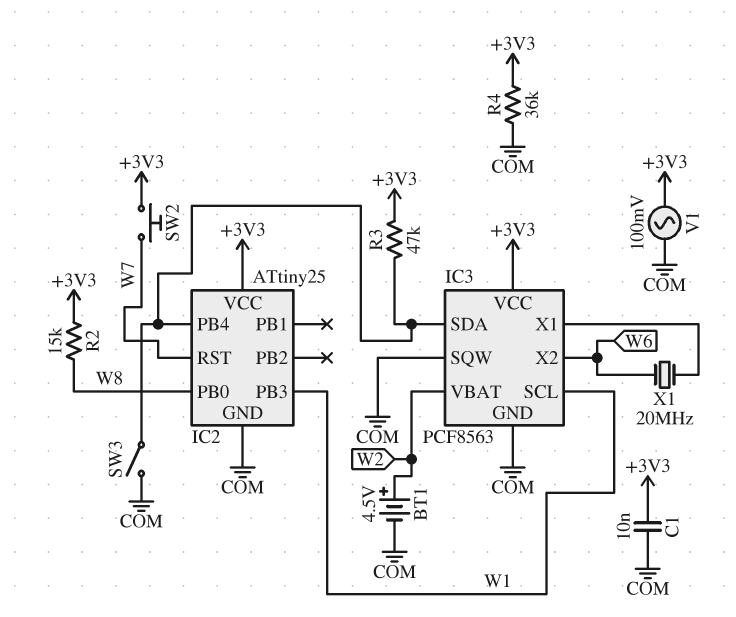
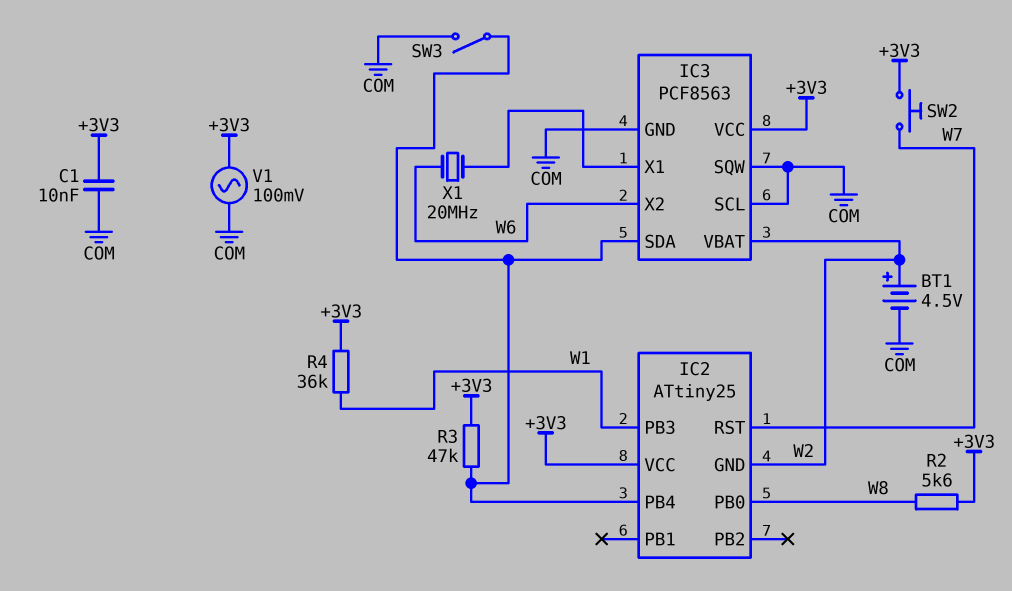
IC2 pin GND: COM -> W2
IC3 pin SCL: W1 -> COM
R2: 15k (+3V3, W8) -> 5.6k (+3V3, W8)
R4: 36k (+3V3, COM) -> 36k (+3V3, W1)

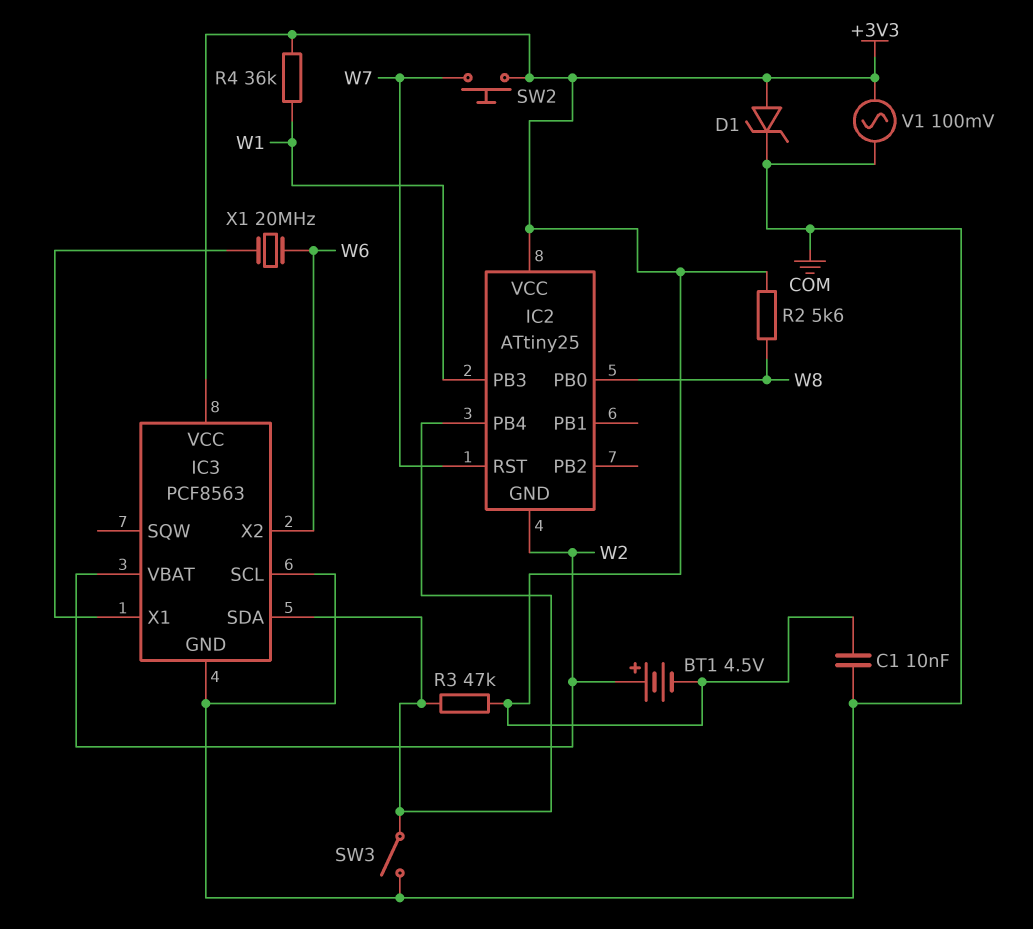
BT1: 4.5V (plus W2, minus COM) -> 4.5V (plus W2, minus +3V3)
D1: none -> zener (A +3V3, K COM)
IC3 pin SQW: COM -> none

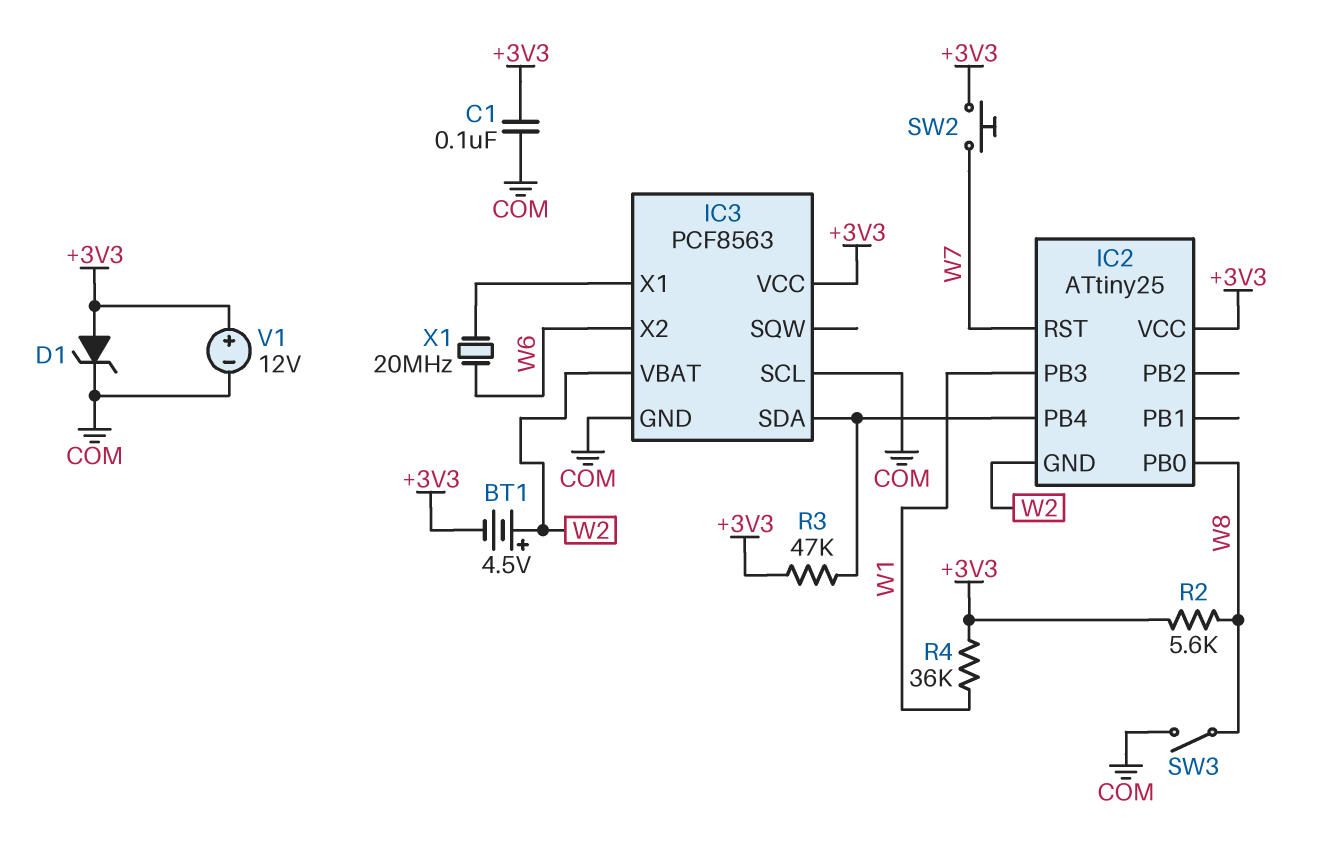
C1: 10nF (+3V3, COM) -> 100nF (+3V3, COM)
SW3: switch (COM, IC2/PB4) -> switch (COM, W8)
V1: AC 100mV (+3V3, COM) -> 12V (plus +3V3, minus COM)

